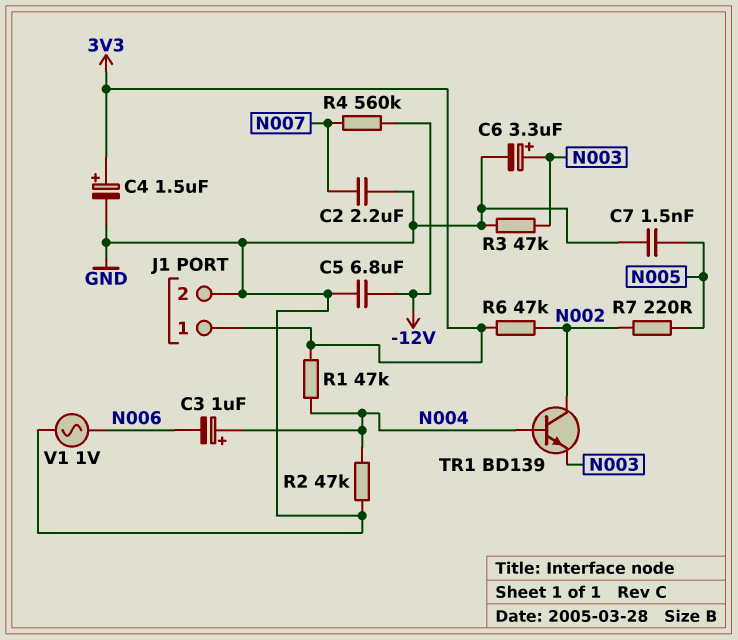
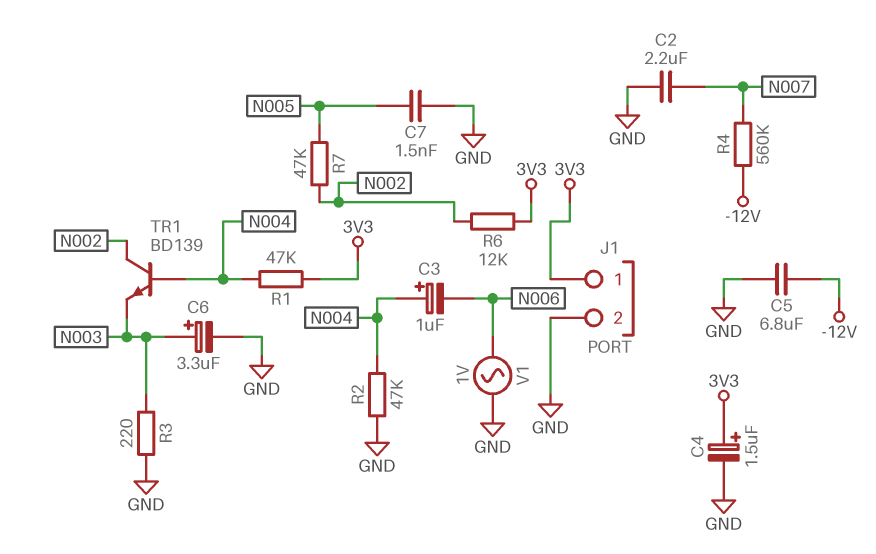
R3: 47k (GND, N003) -> 220 (GND, N003)
R6: 47k (3V3, N002) -> 12k (3V3, N002)
R7: 220 (N002, N005) -> 47k (N002, N005)

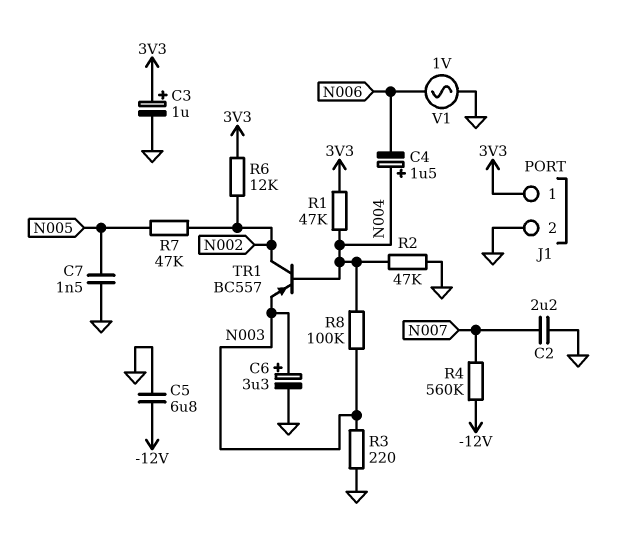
C3: 1uF (plus N004, minus N006) -> 1uF (plus 3V3, minus GND)
C4: 1.5uF (plus 3V3, minus GND) -> 1.5uF (plus N004, minus N006)
R8: none -> 100k (N003, N004)
TR1: NPN BD139 (B N004, C N002, E N003) -> PNP BC557 (B N004, C N002, E N003)

